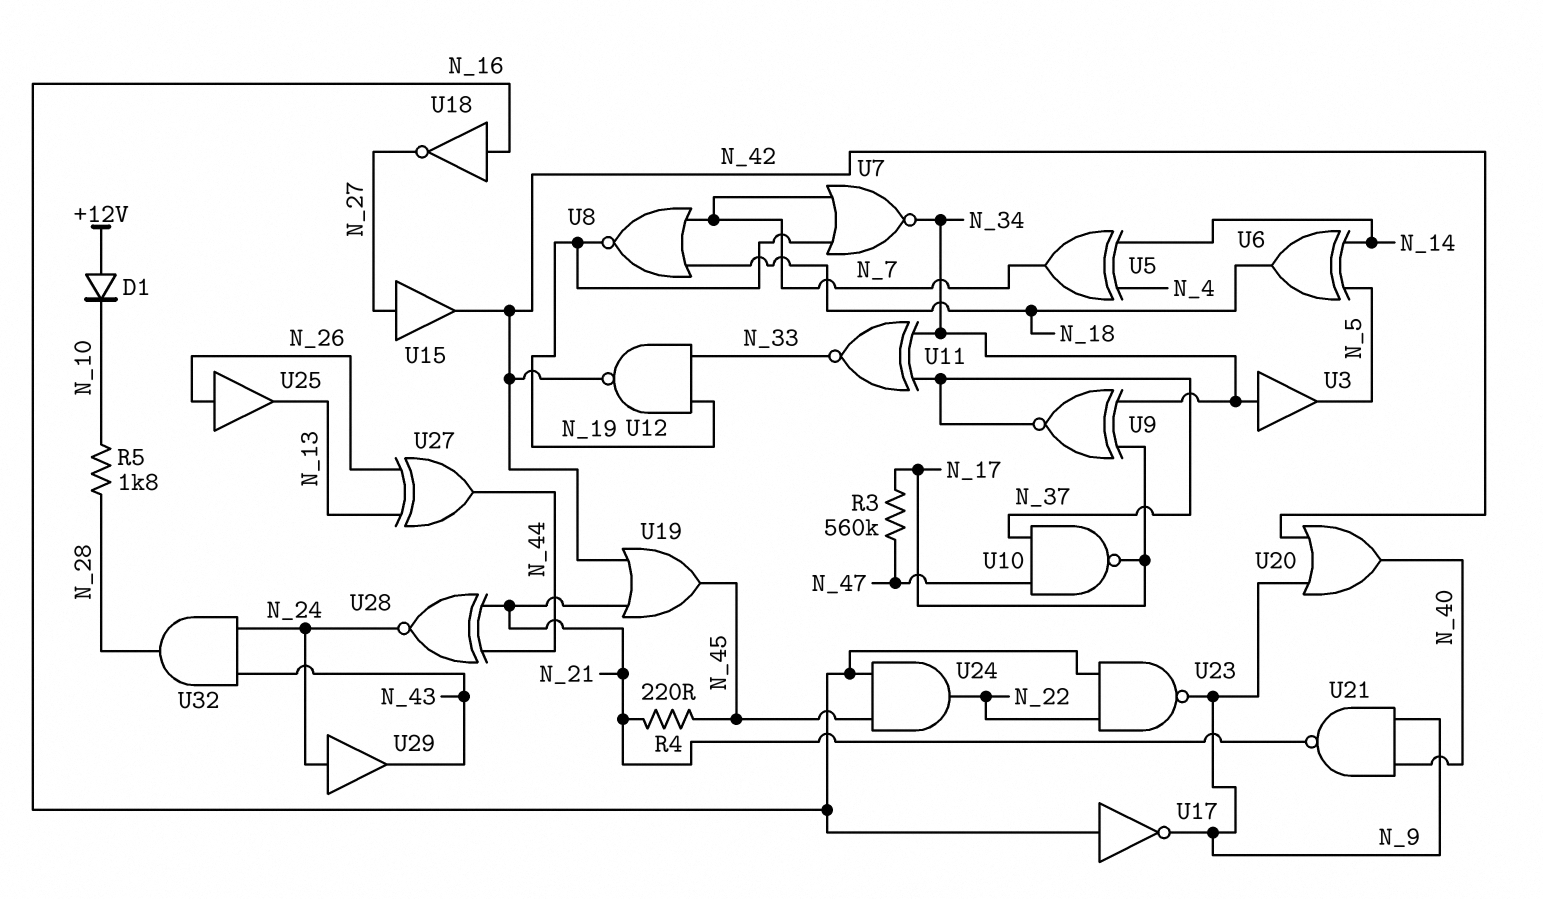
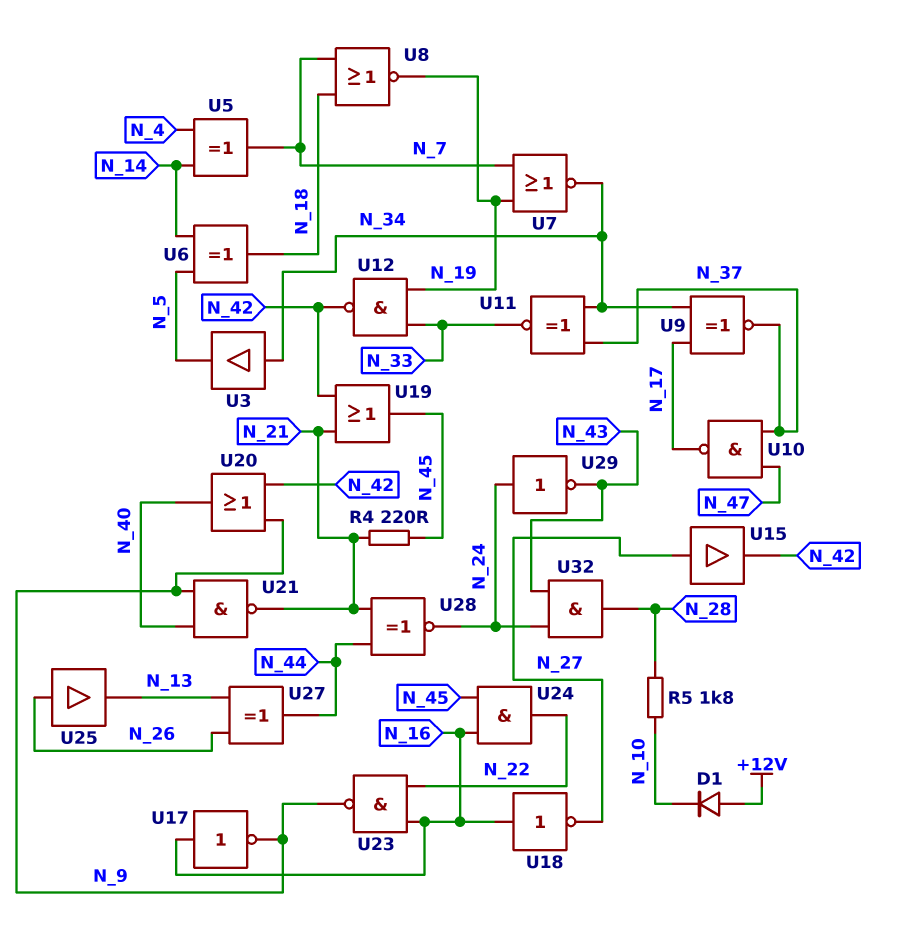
R3: 560k (N_17, N_47) -> none
U29: buffer (in N_24, out N_43) -> NOT (in N_24, out N_43)

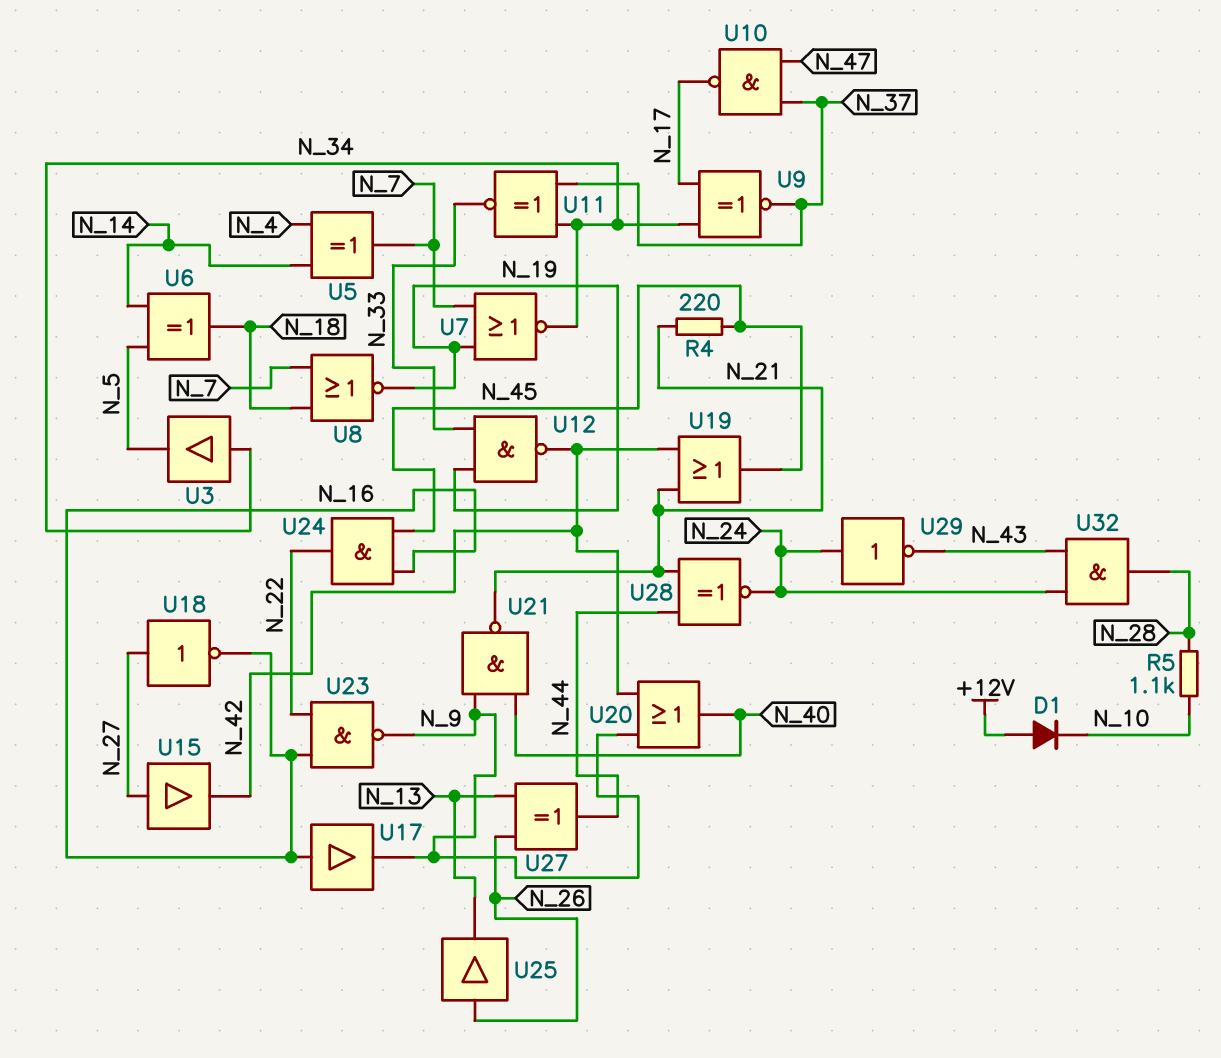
R5: 1.8k (N_10, N_28) -> 1.1k (N_10, N_28)
U17: NOT (in N_16, out N_9) -> buffer (in N_16, out N_9)
U18: NOT (in N_16, out N_27) -> NOT (in N_27, out N_16)

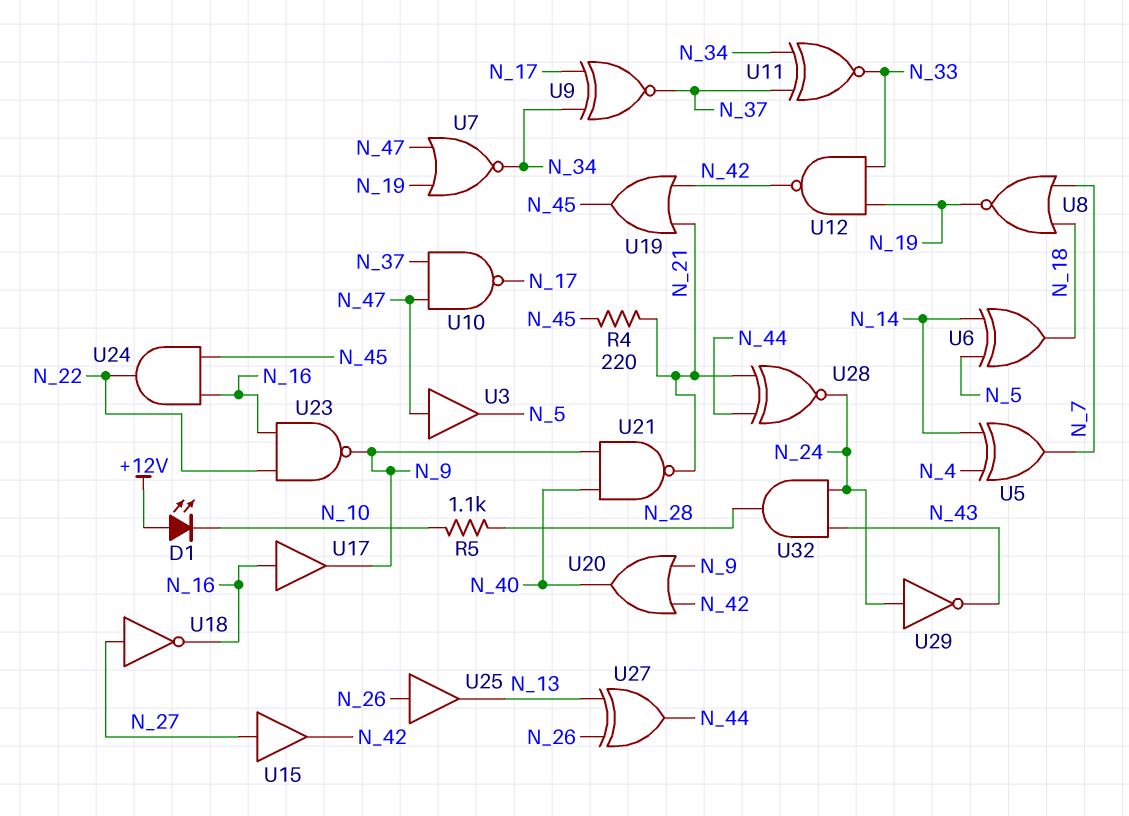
D1: diode (A +12V, K N_10) -> LED (A +12V, K N_10)
U3: buffer (in N_34, out N_5) -> buffer (in N_47, out N_5)
U7: NOR (in N_7, in N_19, out N_34) -> NOR (in N_19, in N_47, out N_34)

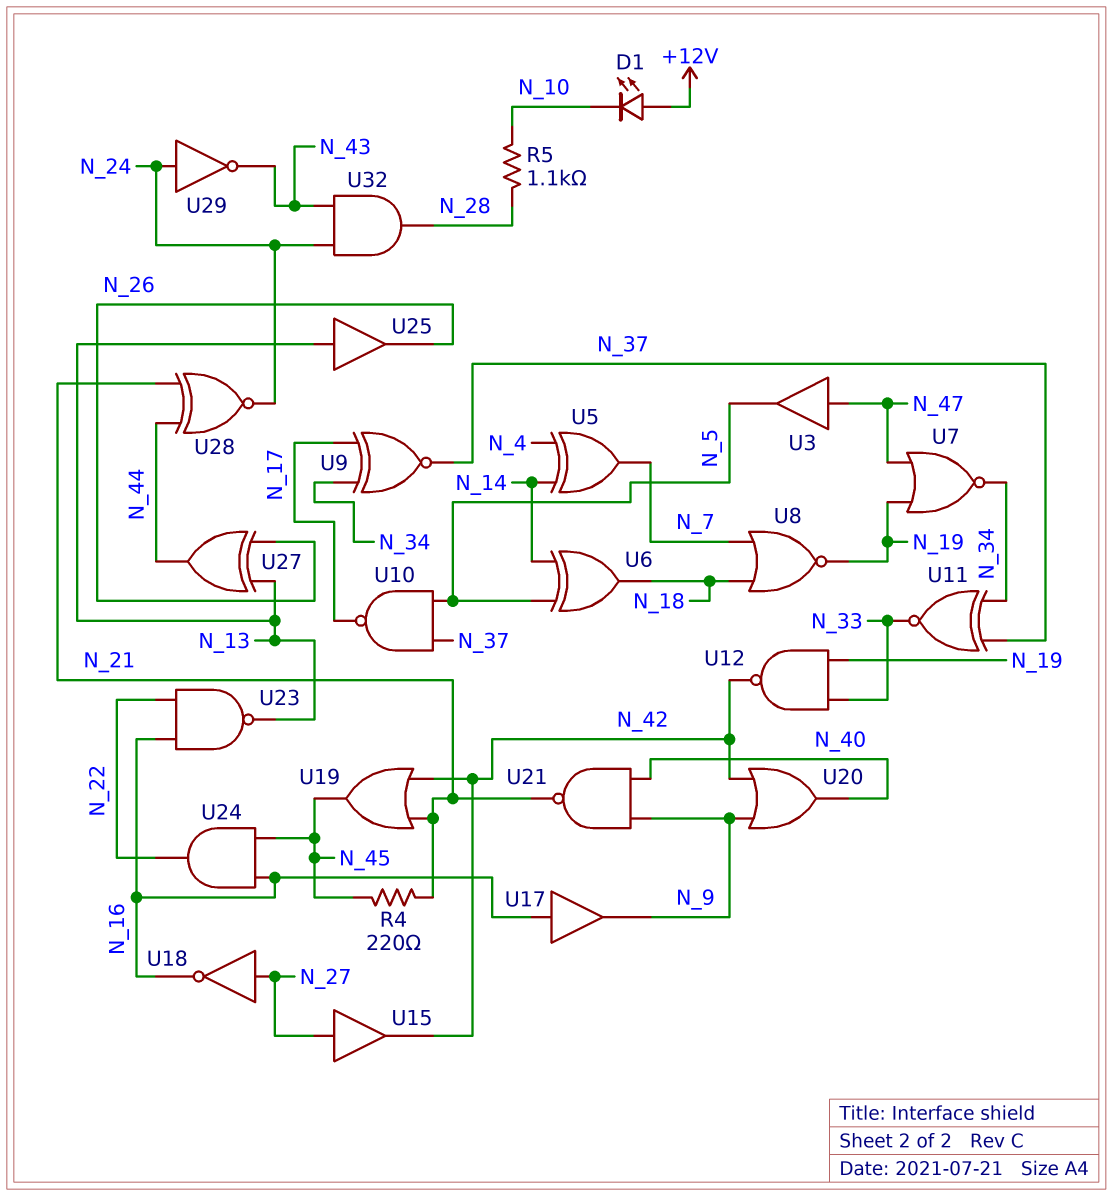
U10: NAND (in N_37, in N_47, out N_17) -> NAND (in N_5, in N_37, out N_17)
U23: NAND (in N_16, in N_22, out N_9) -> NAND (in N_16, in N_22, out N_13)
U25: buffer (in N_26, out N_13) -> buffer (in N_13, out N_26)

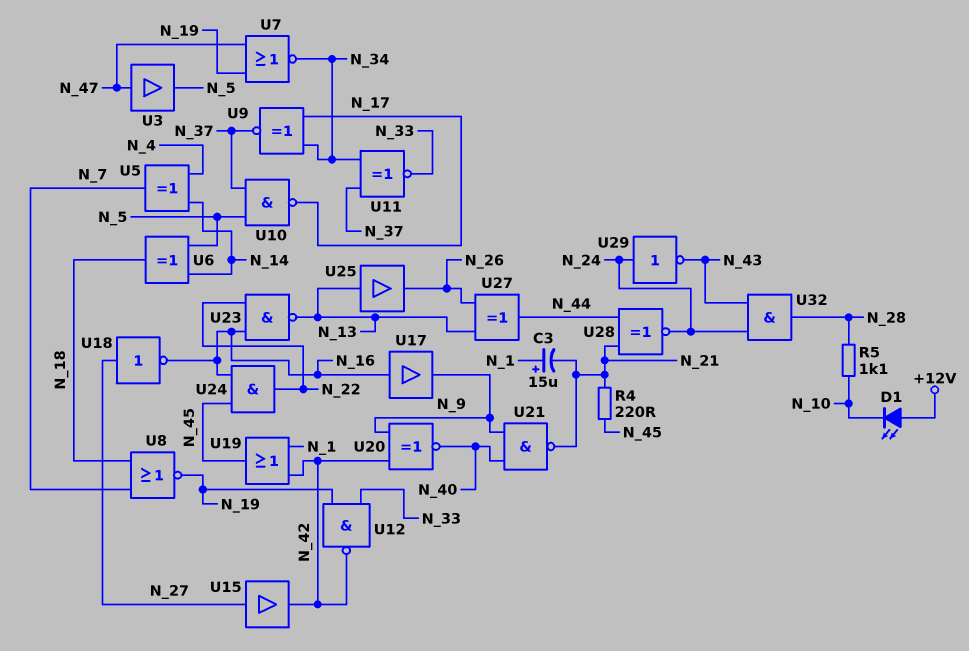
C3: none -> 15uF (plus N_1, minus N_21)
U19: OR (in N_21, in N_42, out N_45) -> OR (in N_1, in N_42, out N_45)
U20: OR (in N_9, in N_42, out N_40) -> XNOR (in N_9, in N_42, out N_40)

